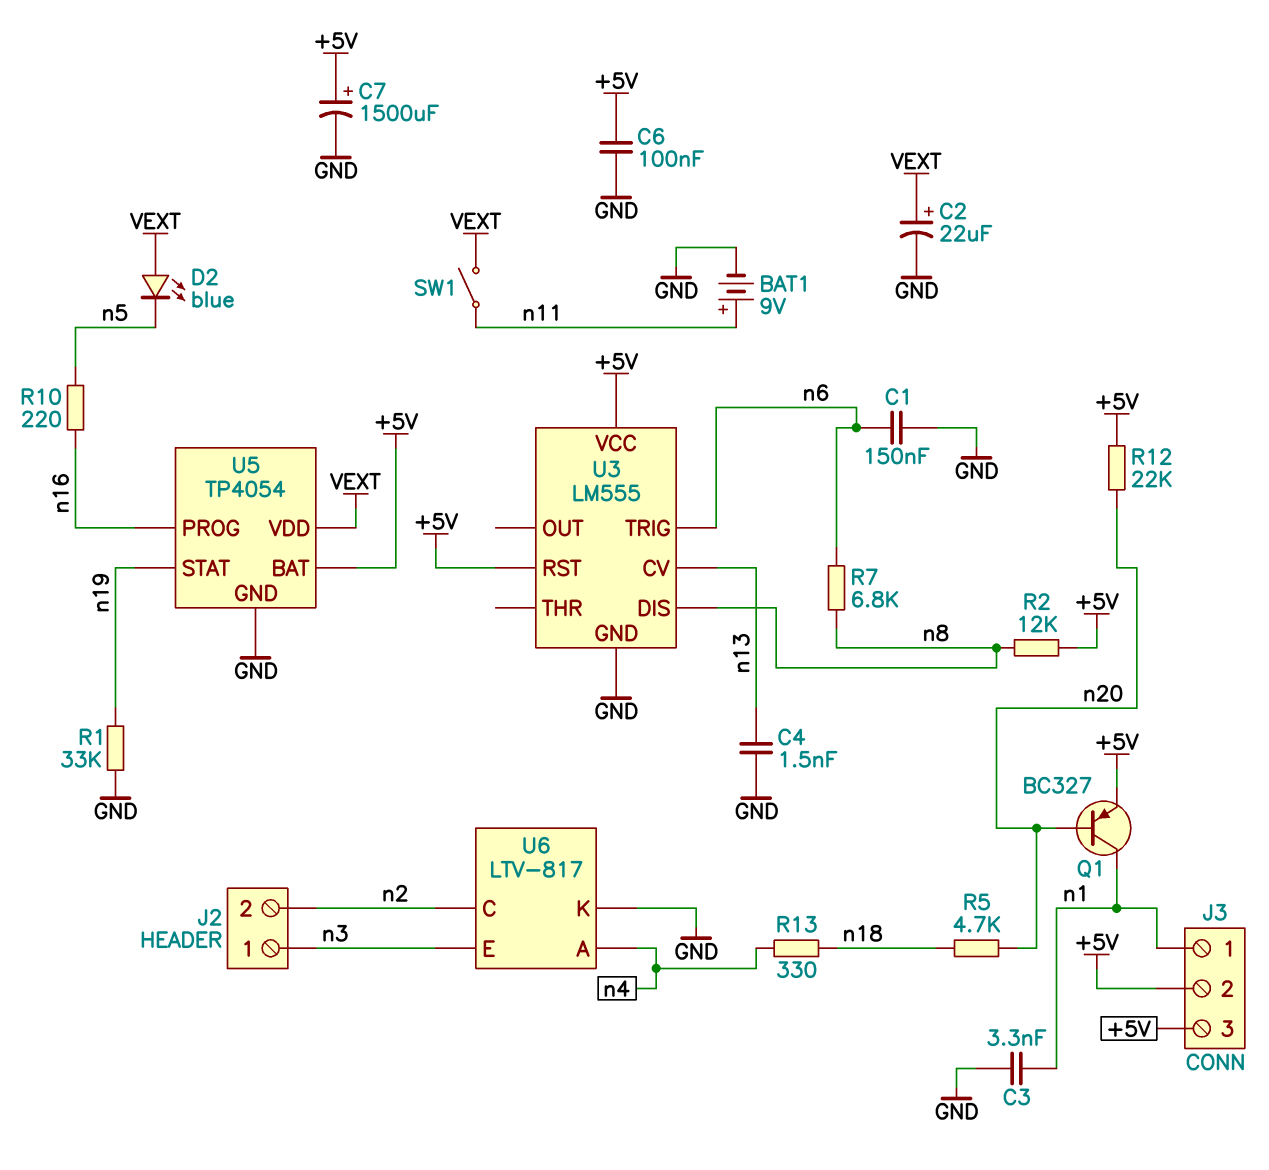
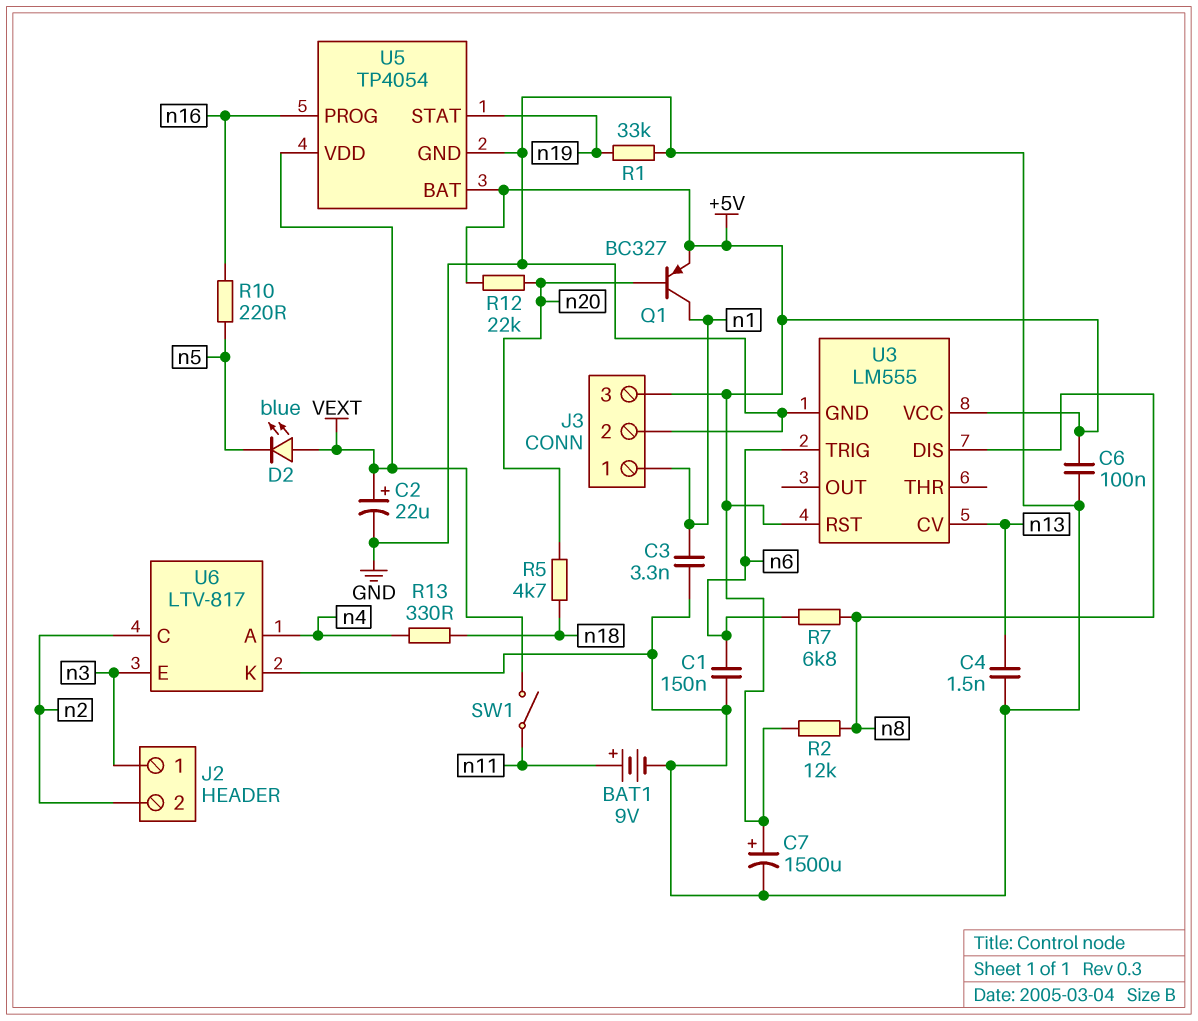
J3 pin 2: +5V -> GND

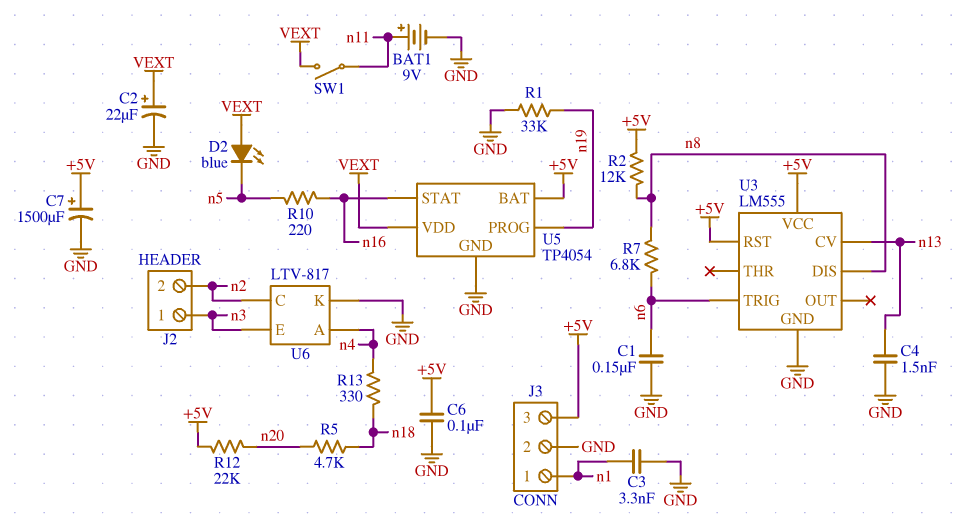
Q1: PNP BC327 (B n20, C n1, E +5V) -> none
U5 pin PROG: n16 -> n19
U5 pin STAT: n19 -> n16

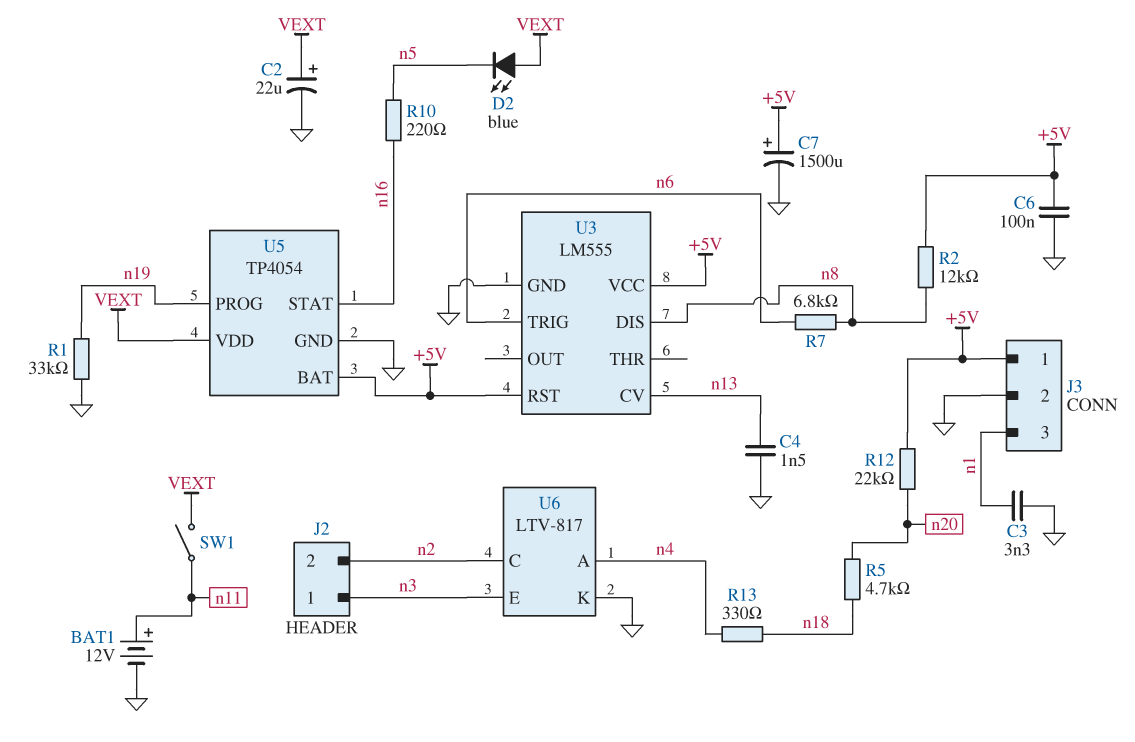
BAT1: 9V (plus n11, minus GND) -> 12V (plus n11, minus GND)
C1: 150nF (GND, n6) -> none
J3 pin 1: n1 -> +5V
J3 pin 3: +5V -> n1

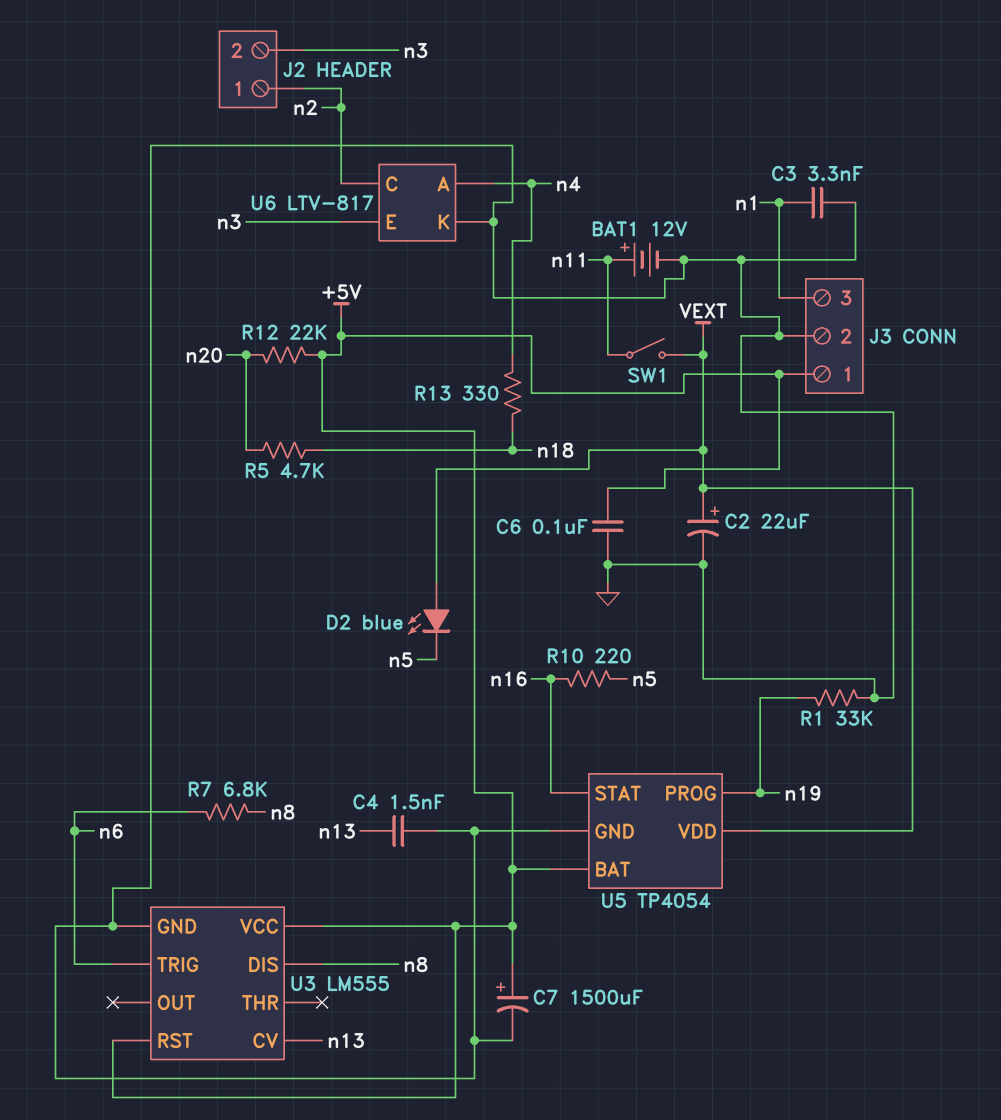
J2 pin 1: n3 -> n2
J2 pin 2: n2 -> n3
R2: 12k (+5V, n8) -> none

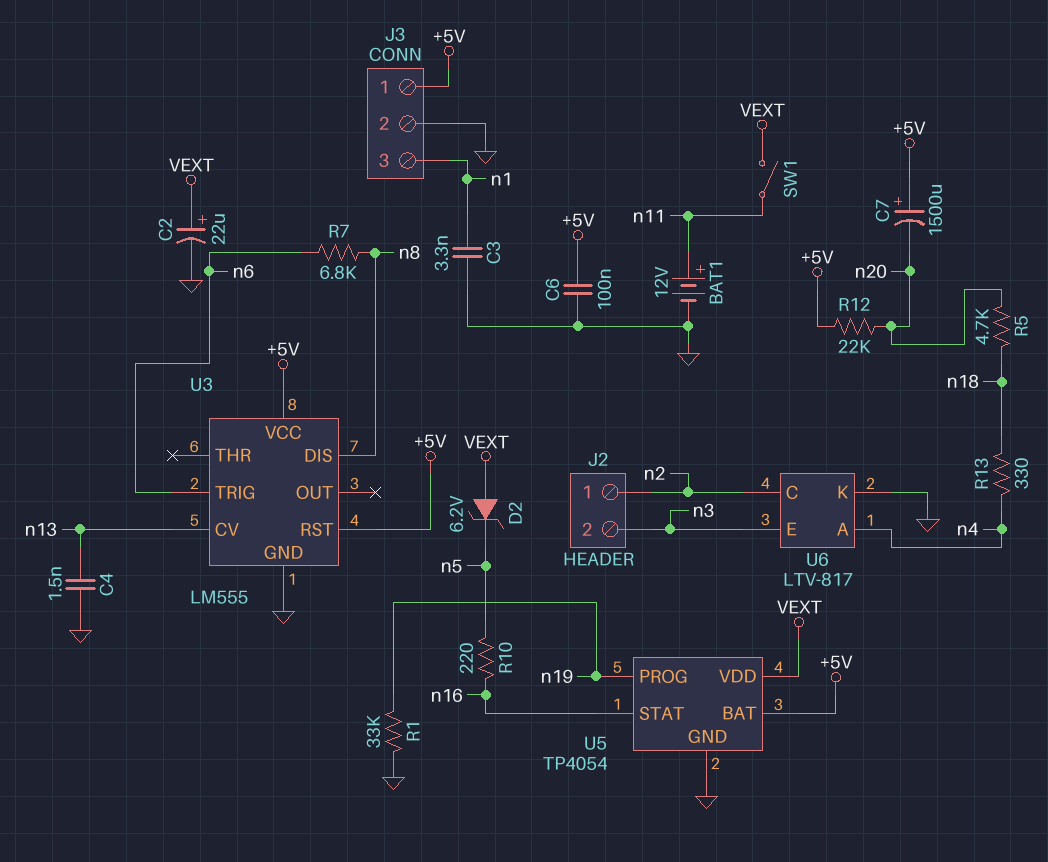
C7: 1500uF (plus +5V, minus GND) -> 1500uF (plus +5V, minus n20)
D2: LED blue (A VEXT, K n5) -> zener 6.2V (A VEXT, K n5)

